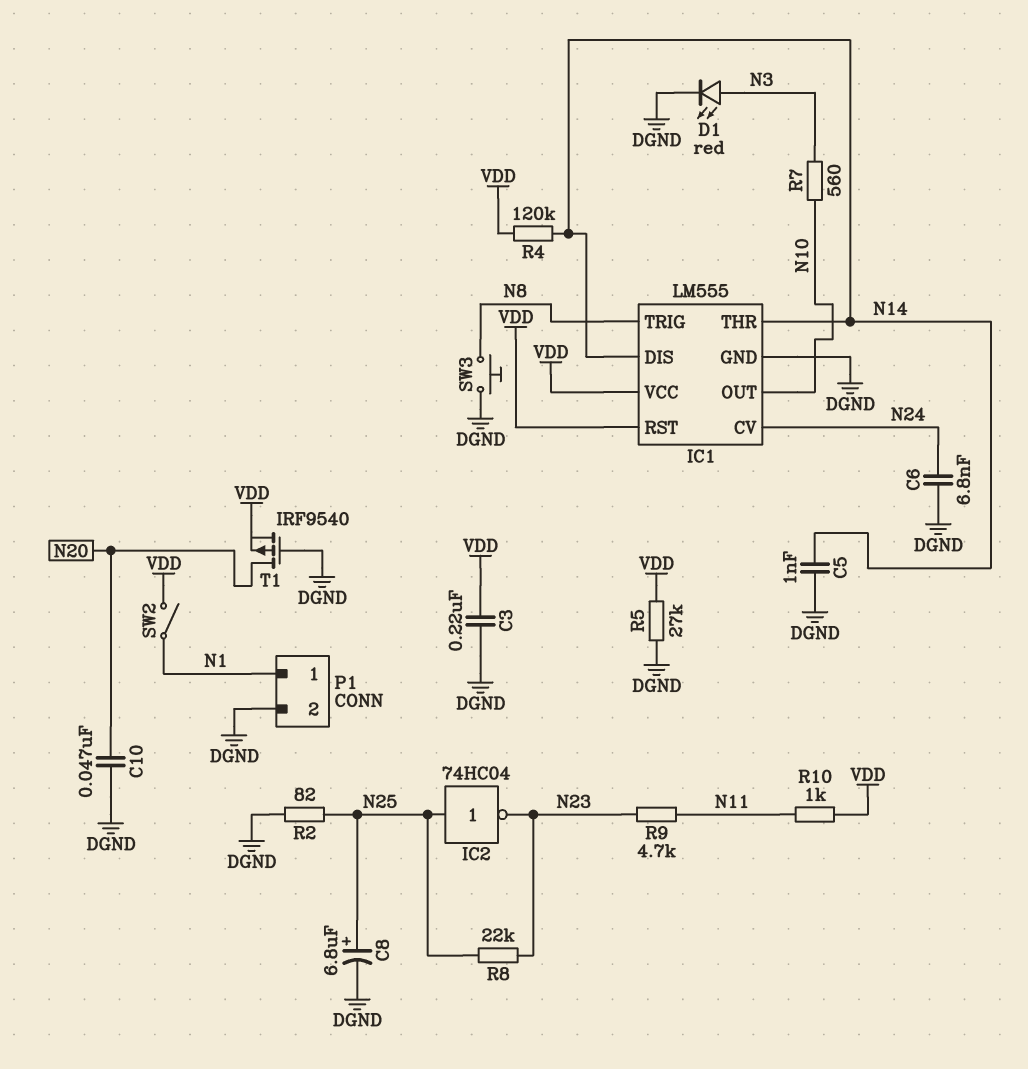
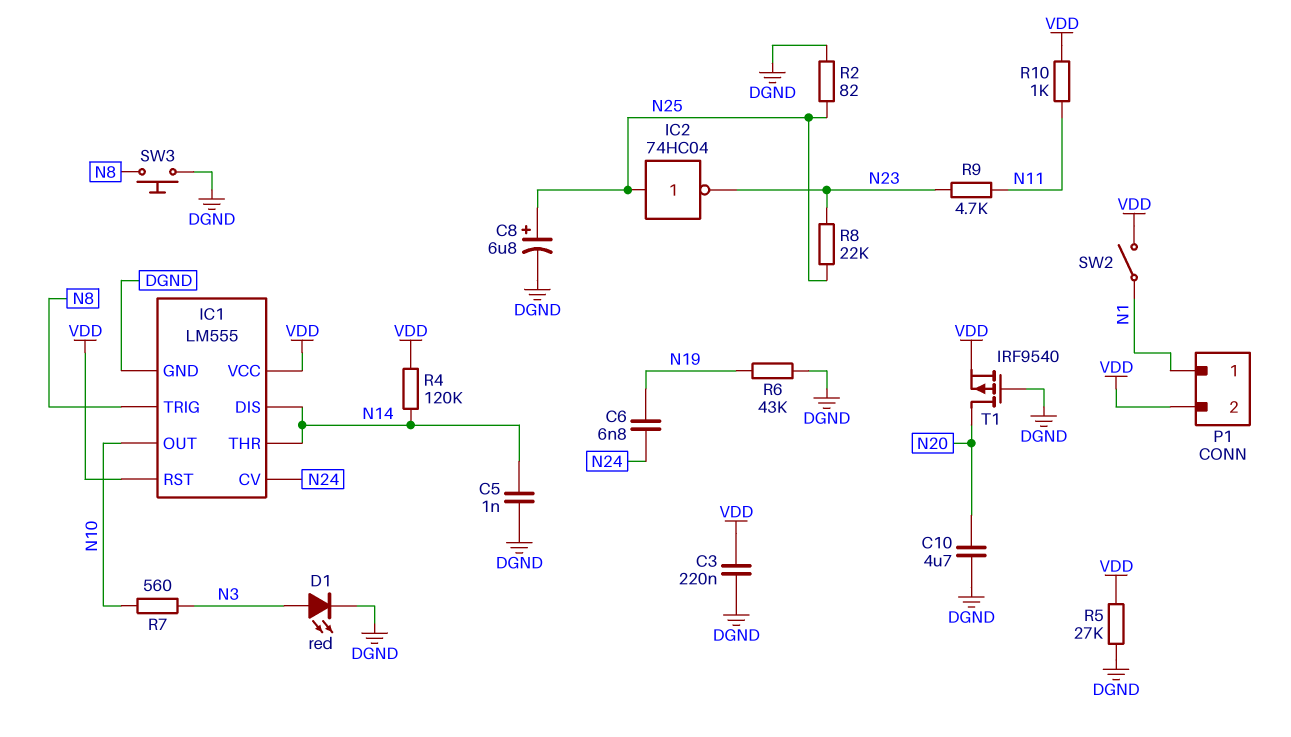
C6: 6.8nF (DGND, N24) -> 6.8nF (N19, N24)
C10: 47nF (DGND, N20) -> 4.7uF (DGND, N20)
P1 pin 2: DGND -> VDD
R6: none -> 43k (DGND, N19)

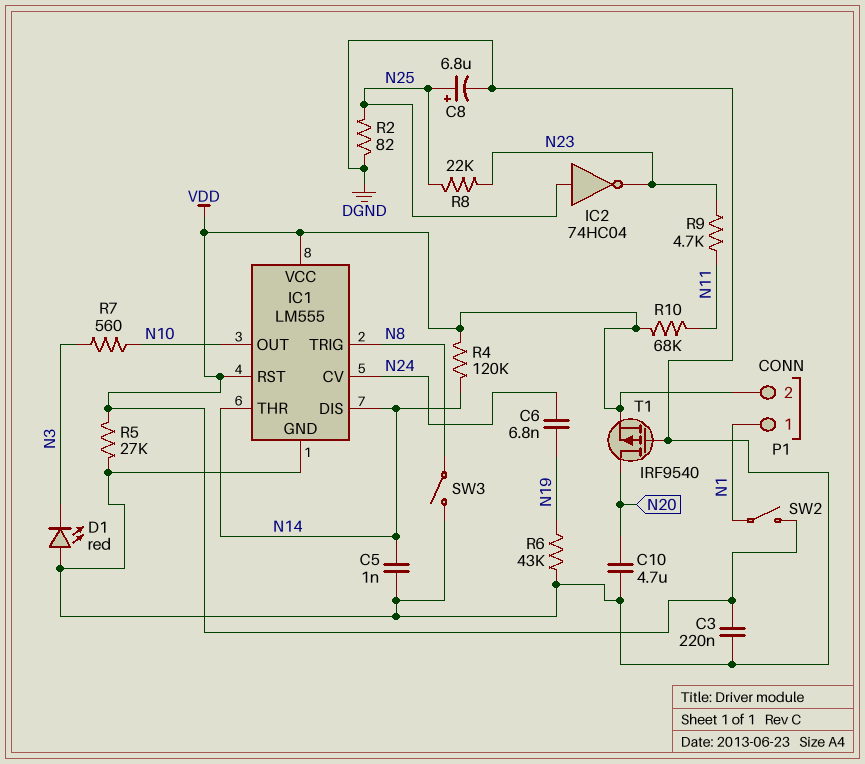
D1: LED red (A N3, K DGND) -> LED red (A DGND, K N3)
R10: 1k (N11, VDD) -> 68k (N11, VDD)
SW3: button (DGND, N8) -> switch (DGND, N8)

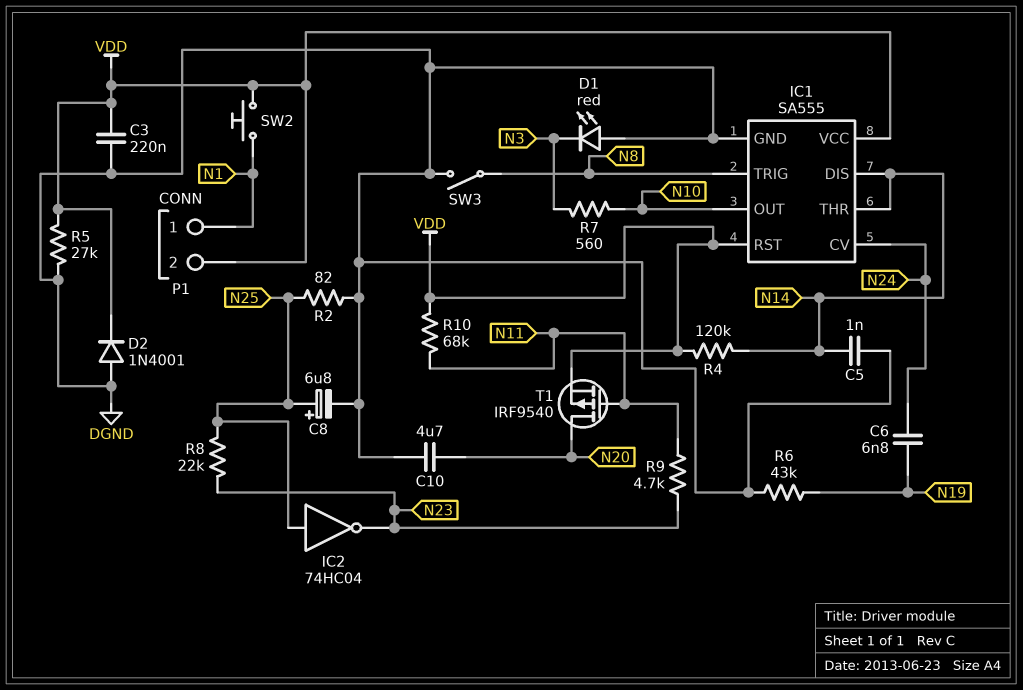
D2: none -> diode 1N4001 (A DGND, K VDD)
IC1: LM555 -> SA555
SW2: switch (N1, VDD) -> button (N1, VDD)
T1: PMOS IRF9540 (G DGND, D N20, S VDD) -> PMOS IRF9540 (G N11, D N20, S VDD)

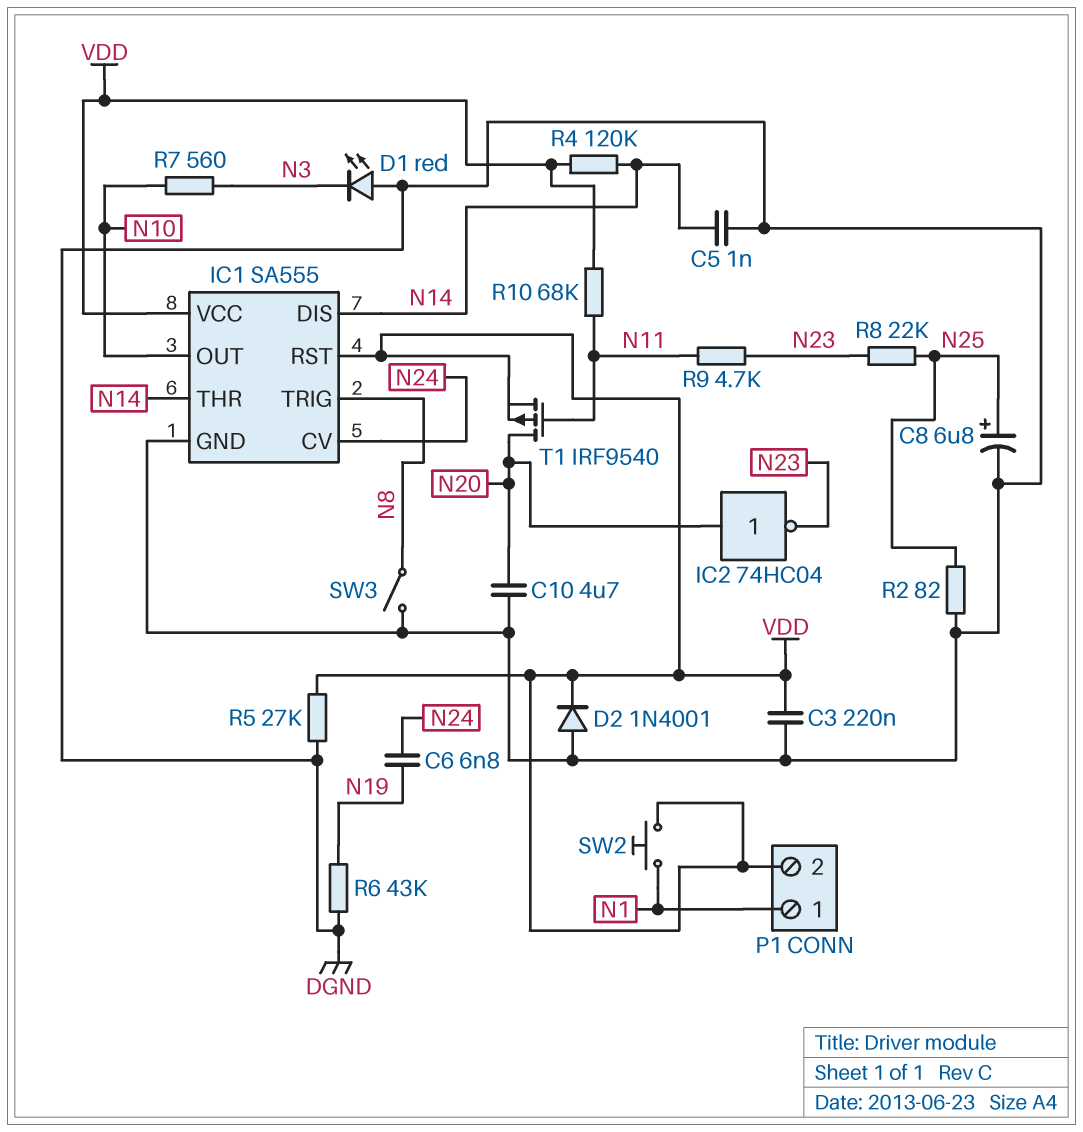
IC2: NOT 74HC04 (in N25, out N23) -> NOT 74HC04 (in N20, out N23)

